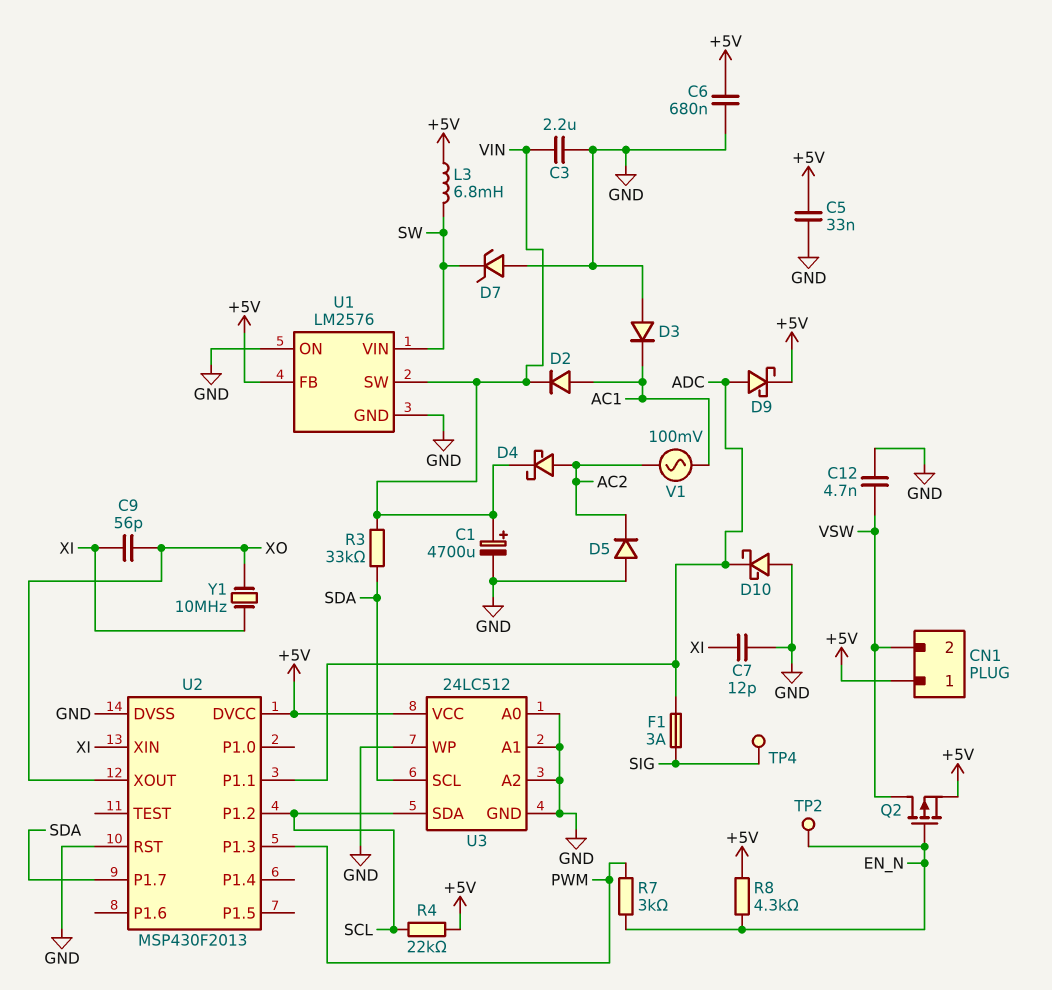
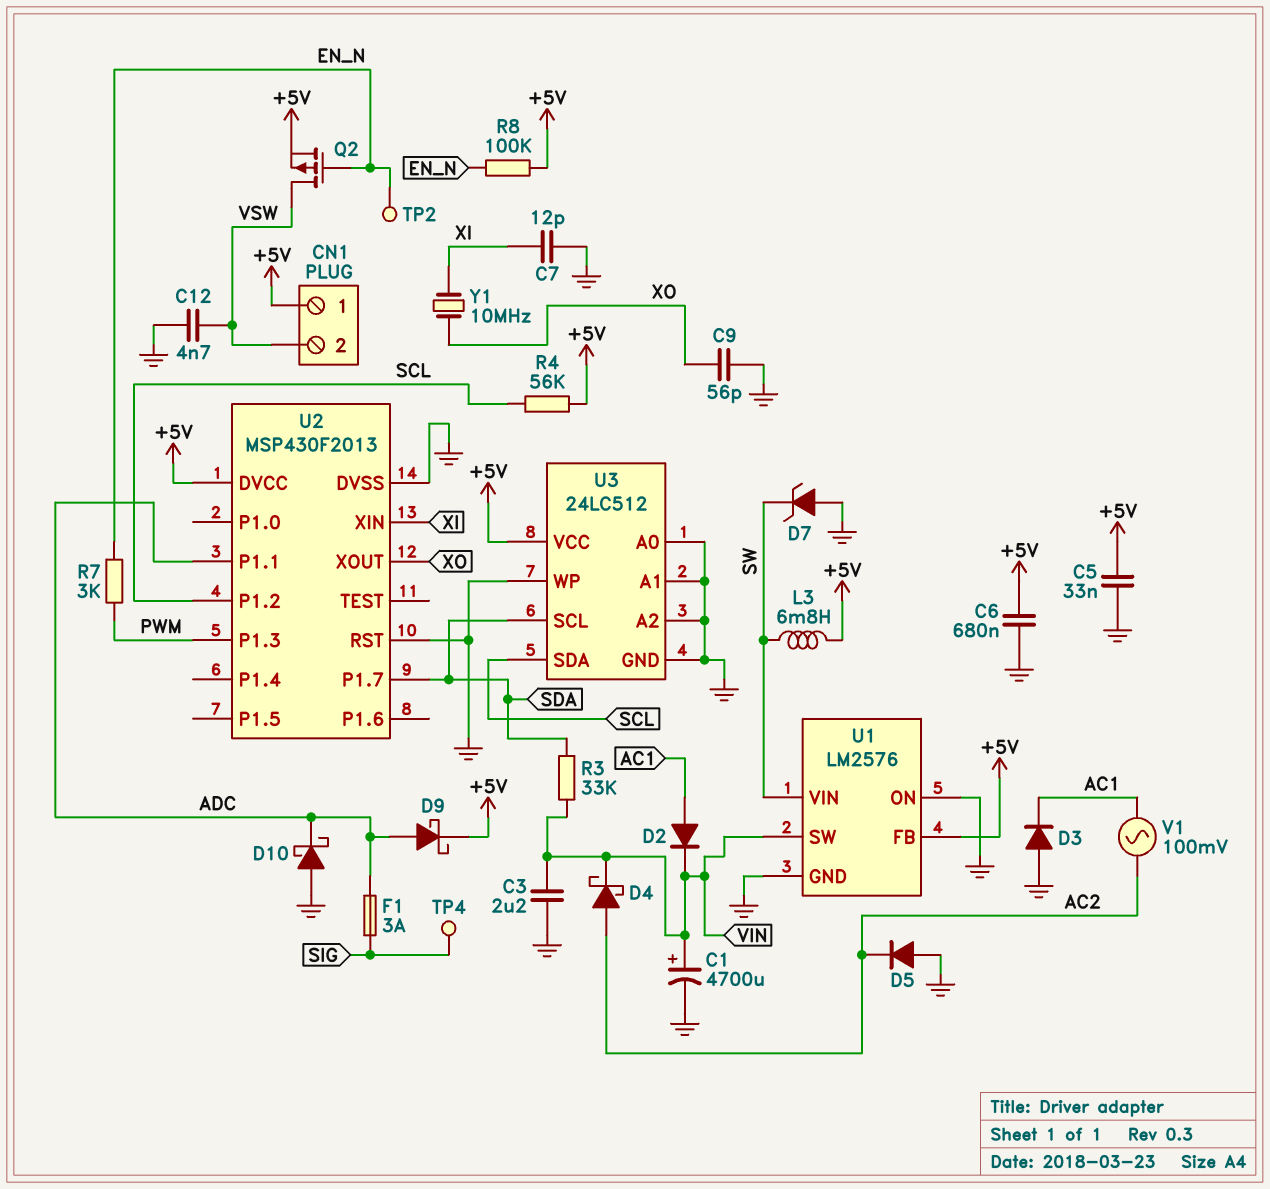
C9: 56pF (XI, XO) -> 56pF (GND, XO)
R4: 22k (+5V, SCL) -> 56k (+5V, SCL)
R8: 4.3k (+5V, EN_N) -> 100k (+5V, EN_N)

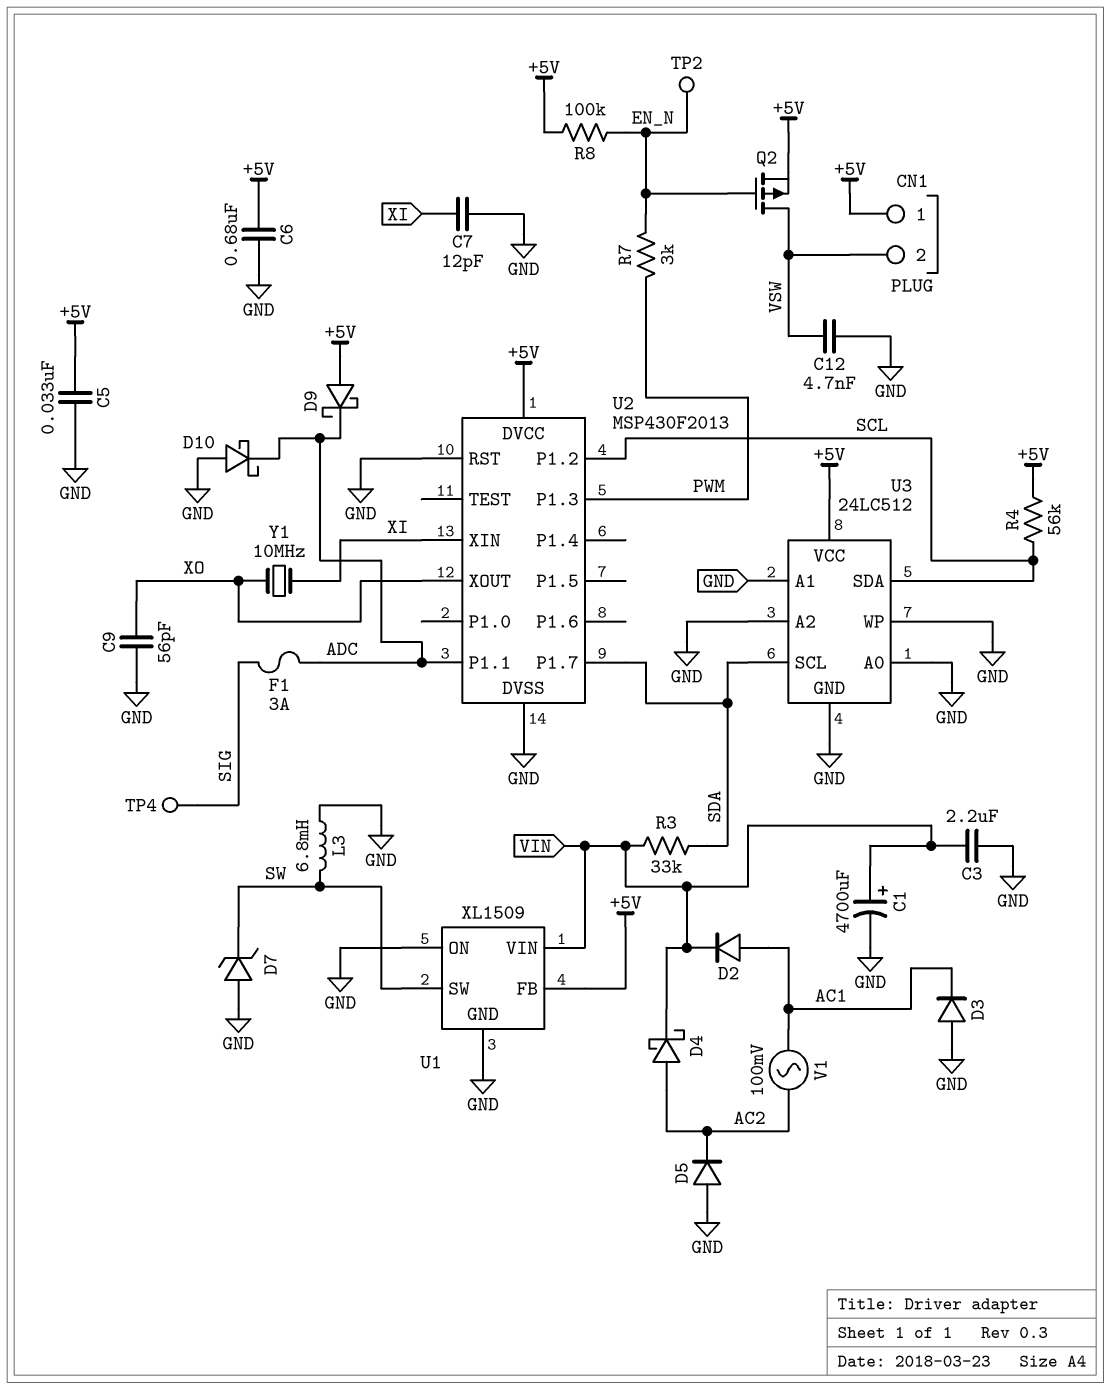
D9: schottky (A ADC, K +5V) -> schottky (A +5V, K ADC)
L3: 6.8mH (+5V, SW) -> 6.8mH (GND, SW)
U1: LM2576 -> XL1509
U1 pin SW: VIN -> SW
U1 pin VIN: SW -> VIN

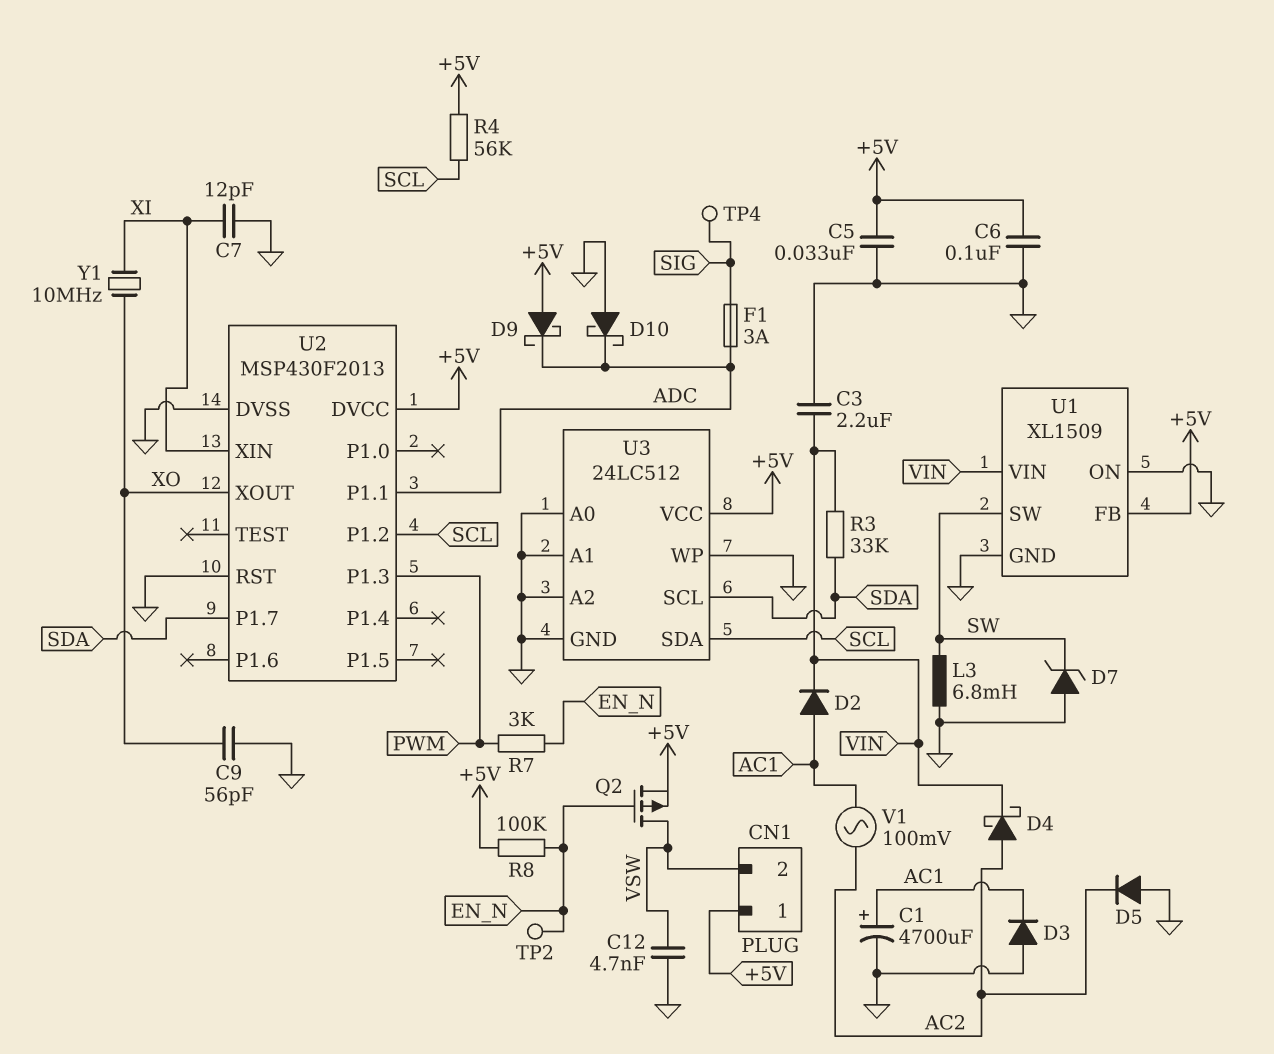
C1: 4700uF (plus VIN, minus GND) -> 4700uF (plus AC1, minus GND)
C6: 680nF (+5V, GND) -> 100nF (+5V, GND)

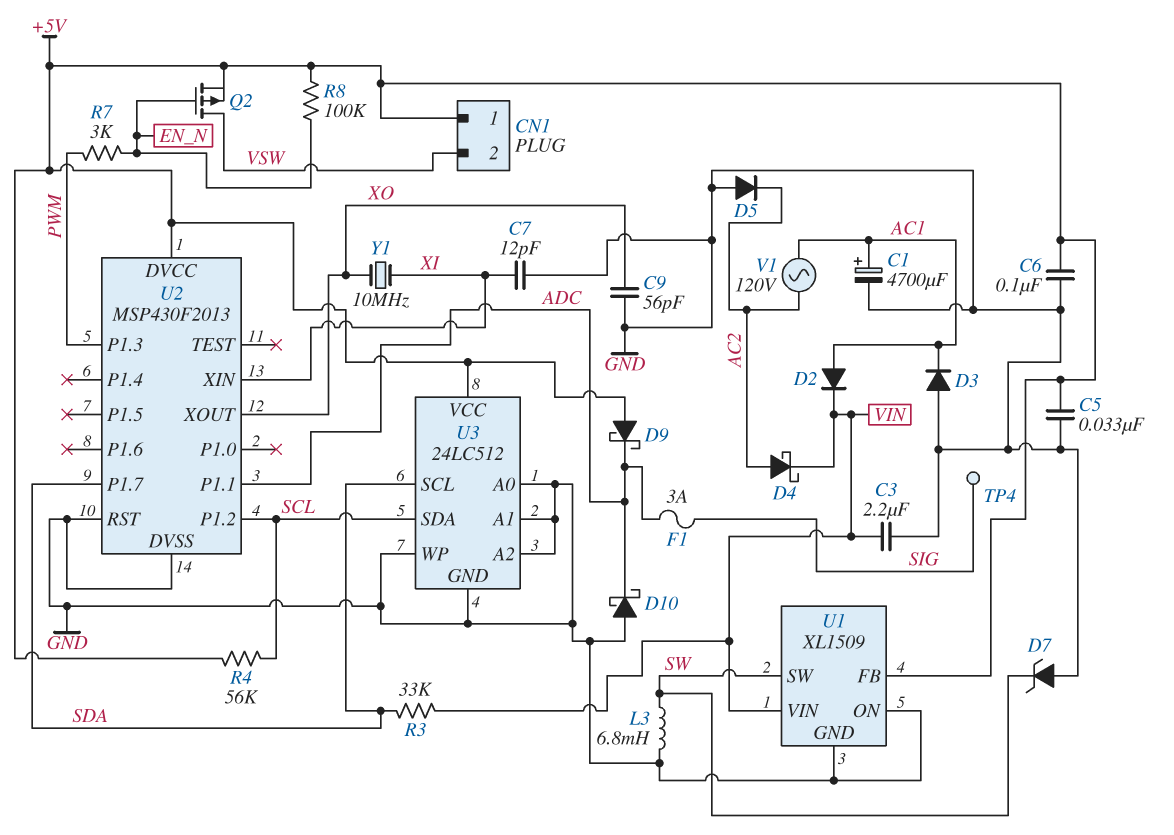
C12: 4.7nF (GND, VSW) -> none
TP2: test point (EN_N) -> none
V1: AC 100mV (AC1, AC2) -> AC 120V (AC1, AC2)

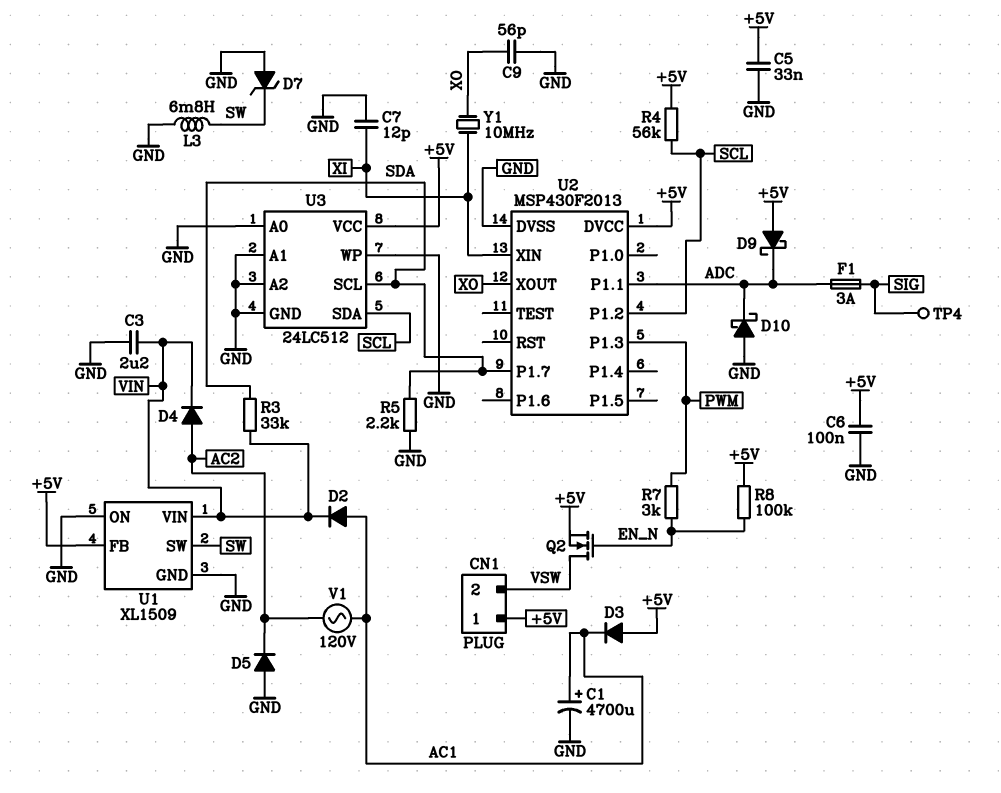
D3: diode (A GND, K AC1) -> diode (A +5V, K AC1)
D4: schottky (A AC2, K VIN) -> diode (A AC2, K VIN)
Q2: PMOS (G EN_N, D VSW, S +5V) -> NMOS (G EN_N, D VSW, S +5V)
R5: none -> 2.2k (GND, SDA)
U2 pin RST: GND -> none

